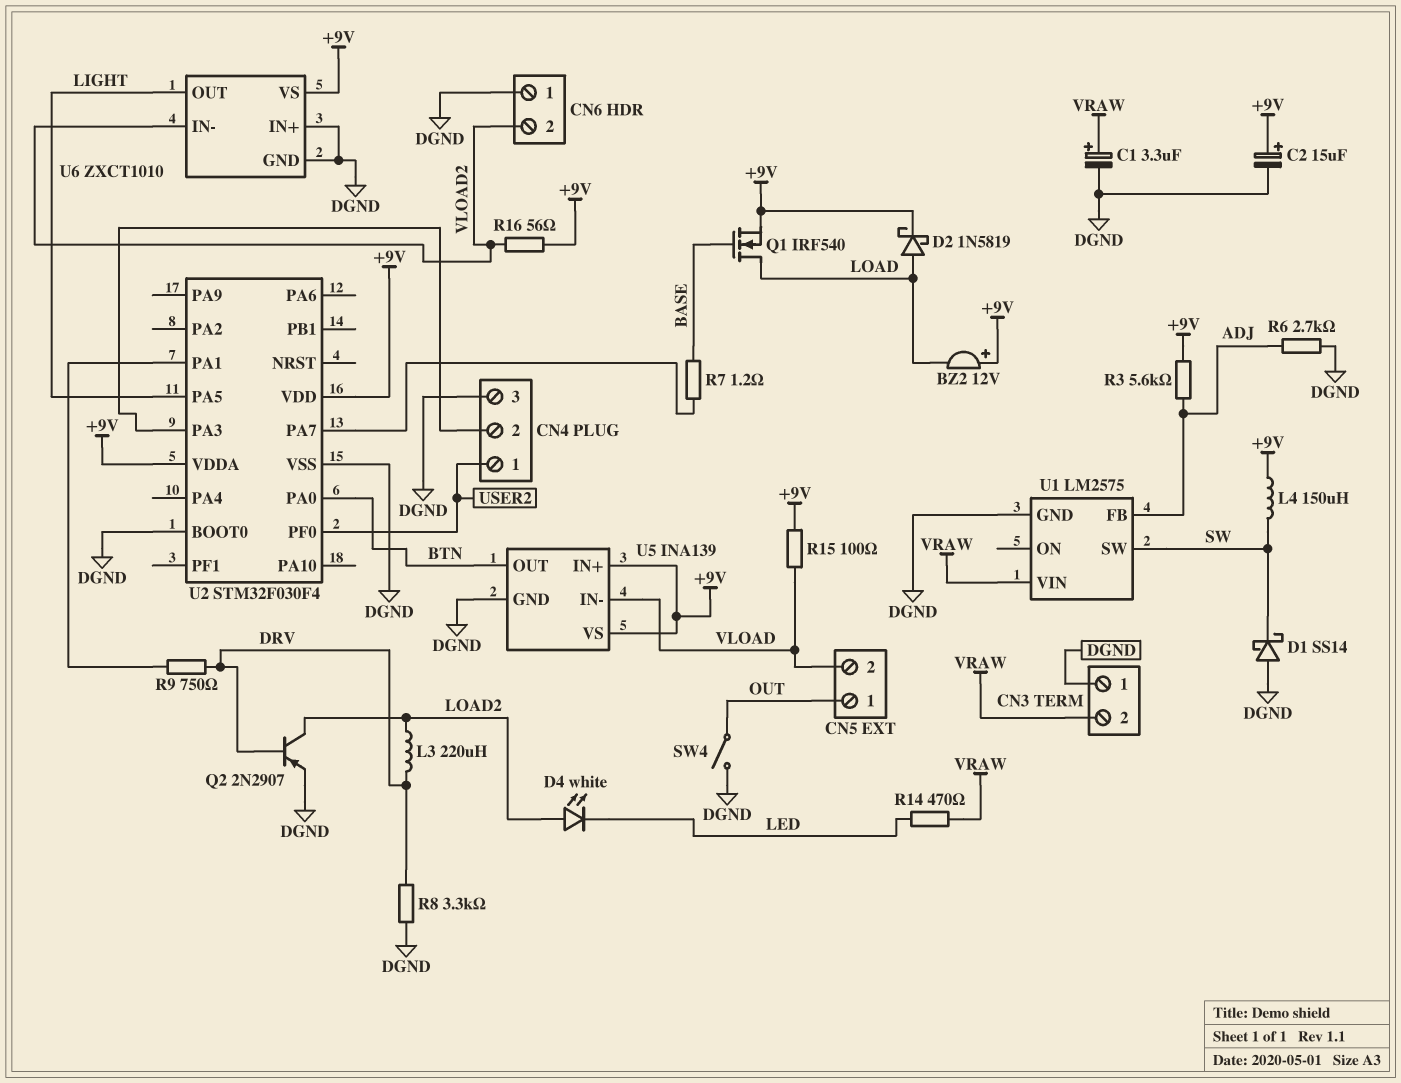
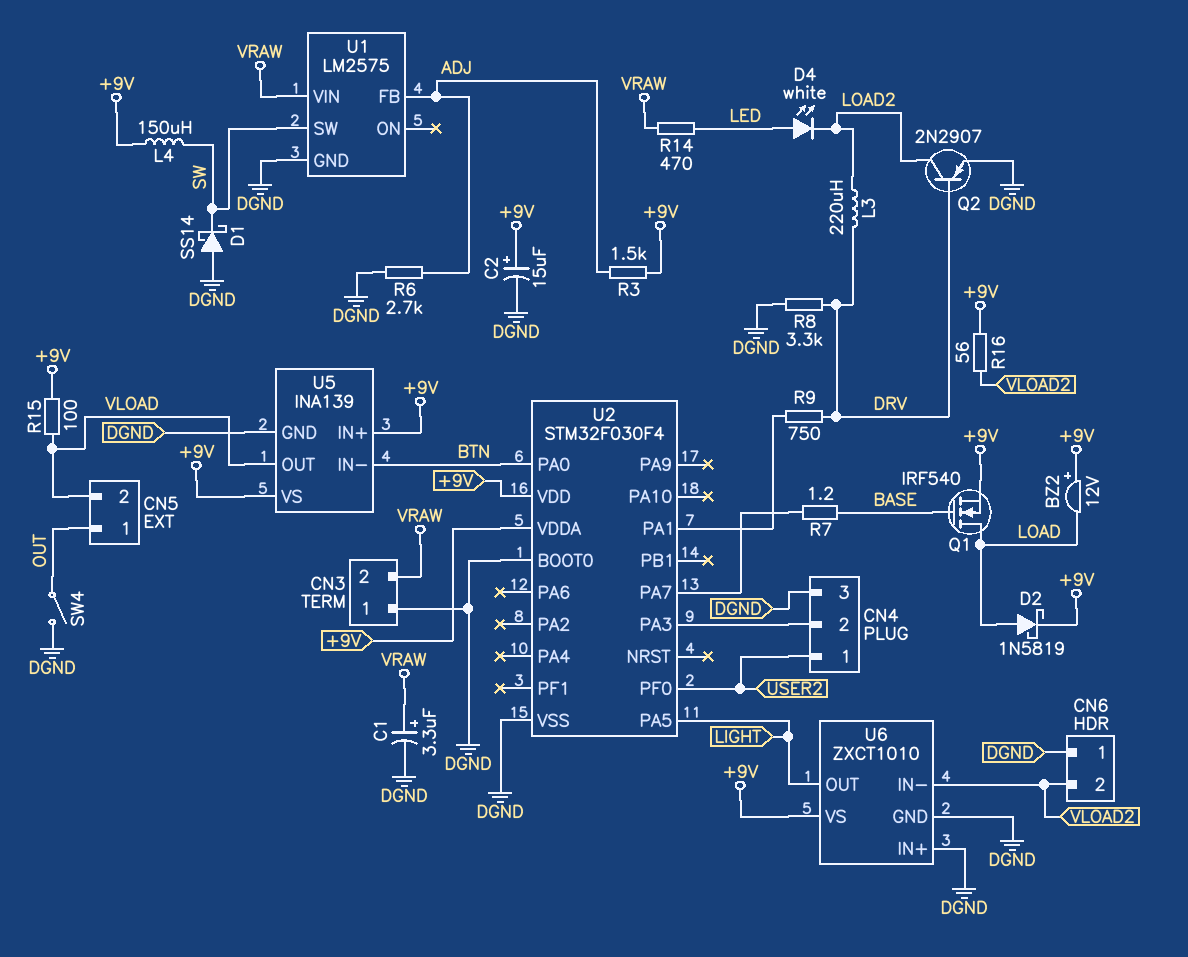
D4: LED white (A LOAD2, K LED) -> LED white (A LED, K LOAD2)
R3: 5.6k (+9V, ADJ) -> 1.5k (+9V, ADJ)
U5 pin IN-: VLOAD -> BTN
U5 pin OUT: BTN -> VLOAD

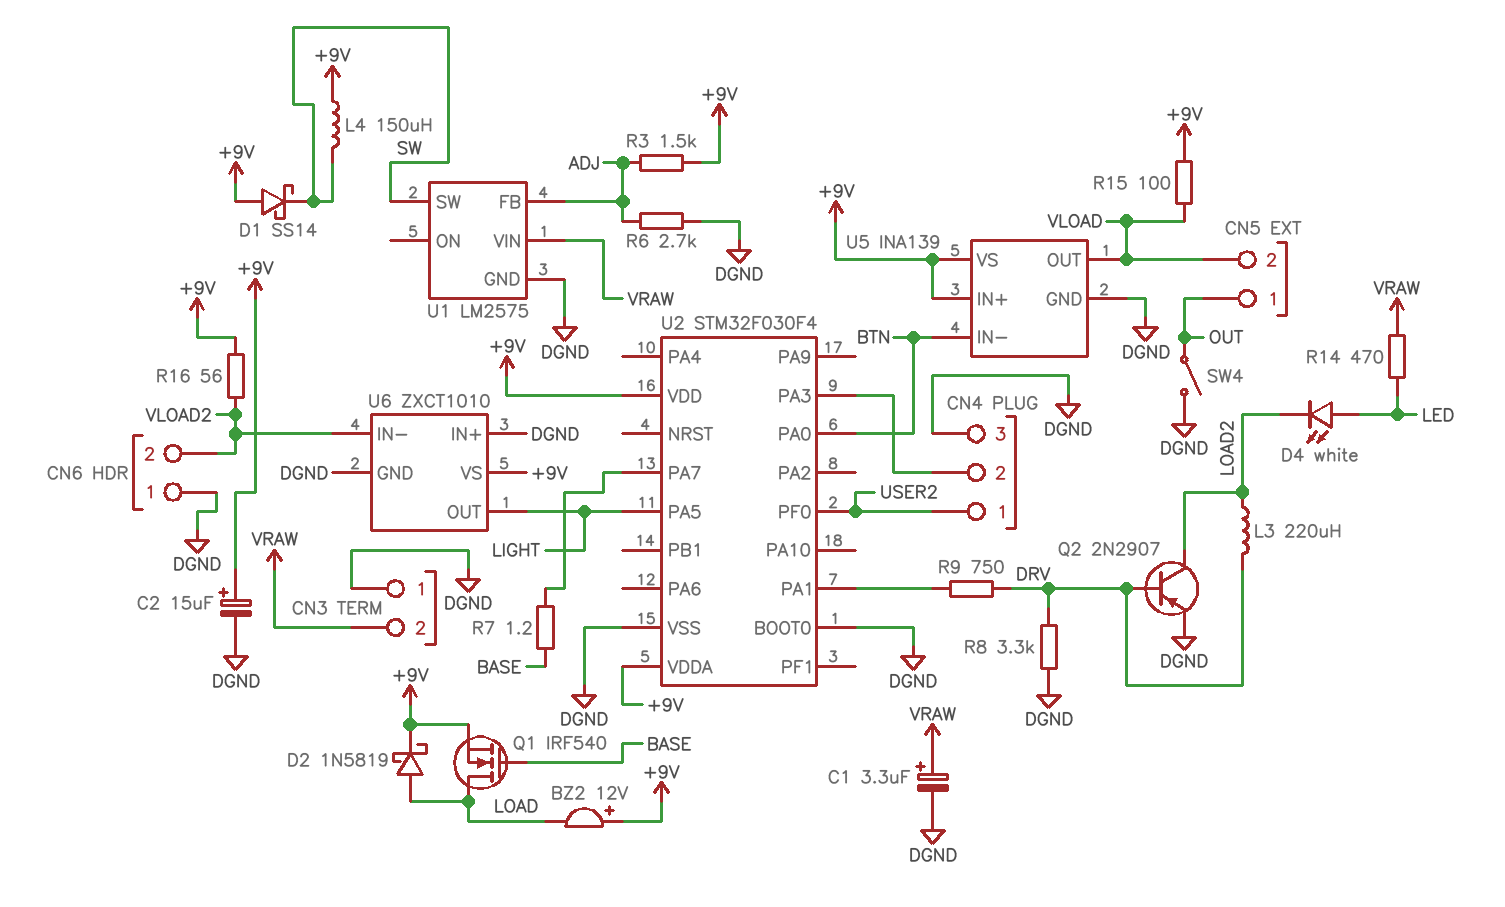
D1: schottky SS14 (A DGND, K SW) -> schottky SS14 (A +9V, K SW)

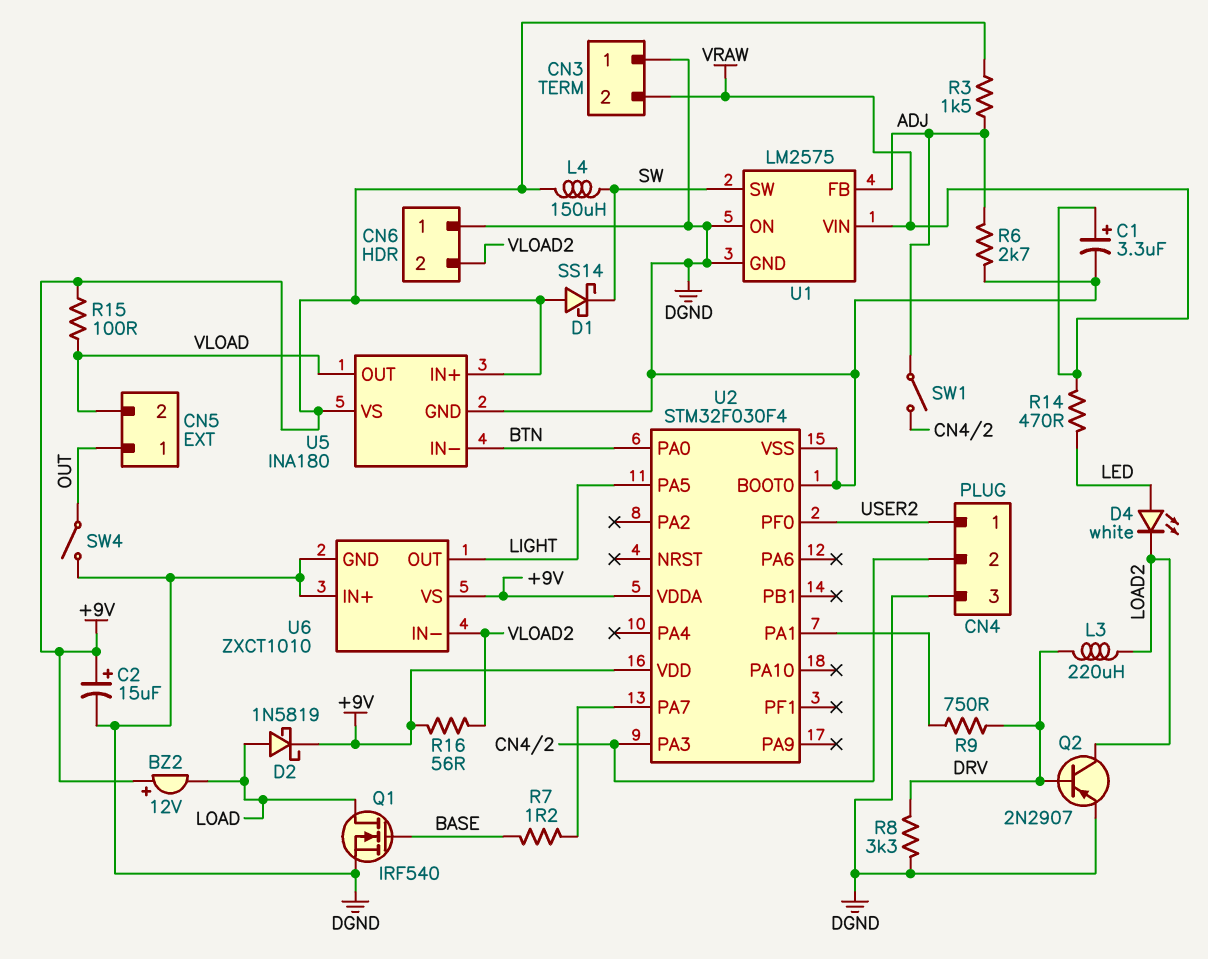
Q1: NMOS IRF540 (G BASE, D LOAD, S +9V) -> NMOS IRF540 (G BASE, D LOAD, S DGND)
SW1: none -> switch (ADJ, CN4/2)
U1 pin ON: none -> DGND
U5: INA139 -> INA180

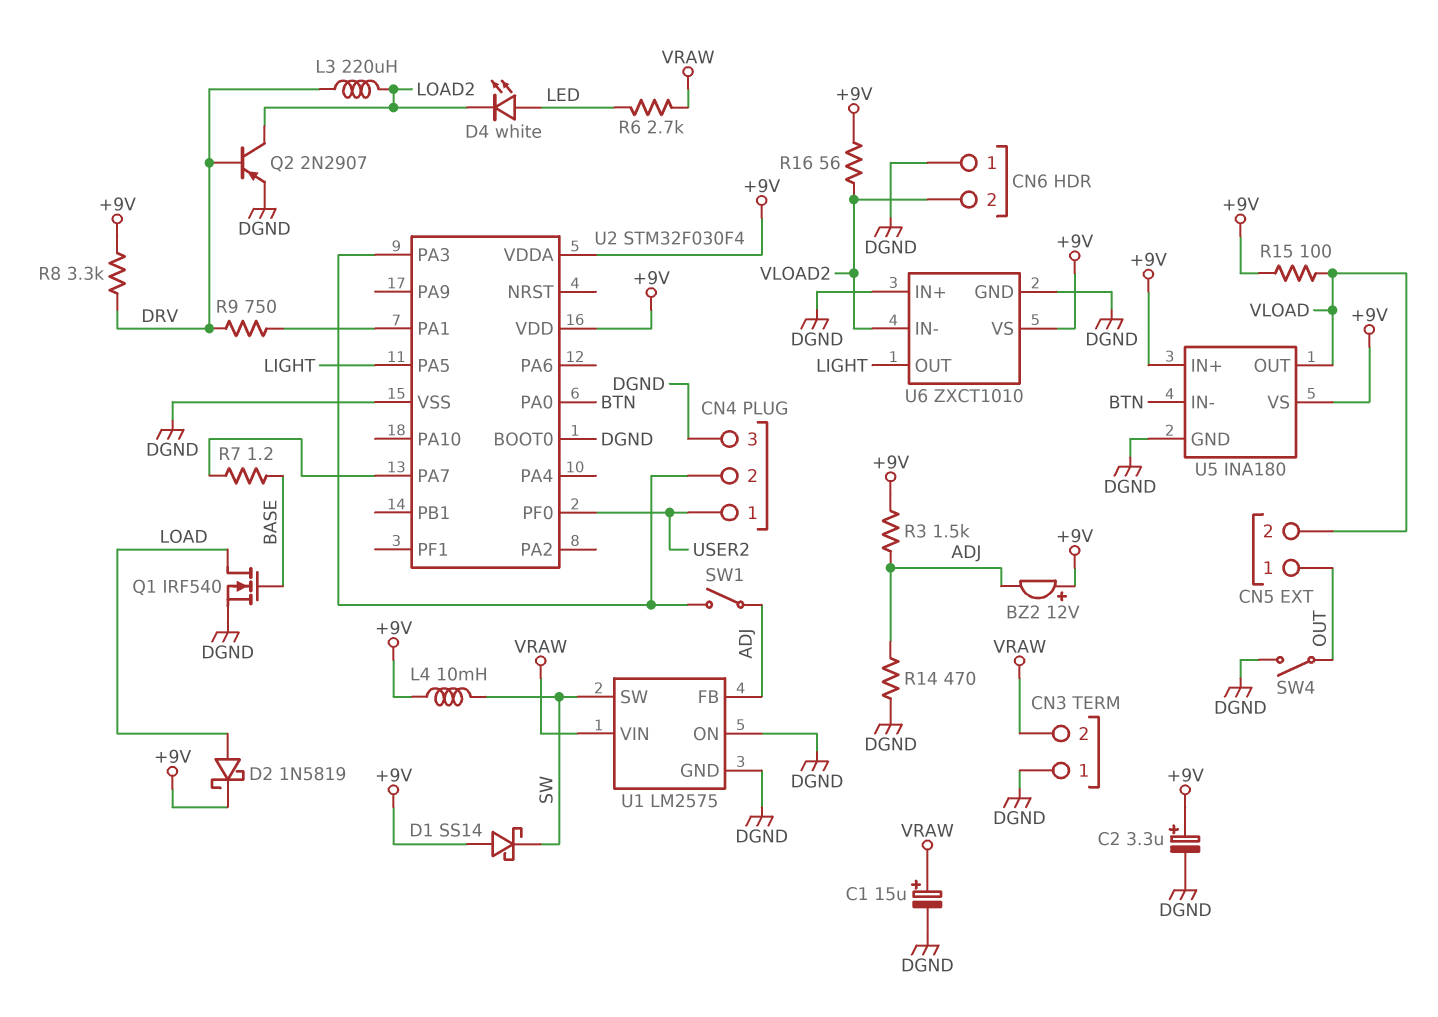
BZ2: buzzer 12V (plus +9V, minus LOAD) -> buzzer 12V (plus +9V, minus ADJ)
C1: 3.3uF (plus VRAW, minus DGND) -> 15uF (plus VRAW, minus DGND)
C2: 15uF (plus +9V, minus DGND) -> 3.3uF (plus +9V, minus DGND)
L4: 150uH (+9V, SW) -> 10mH (+9V, SW)
R6: 2.7k (ADJ, DGND) -> 2.7k (LED, VRAW)
R8: 3.3k (DGND, DRV) -> 3.3k (+9V, DRV)
R14: 470 (LED, VRAW) -> 470 (ADJ, DGND)

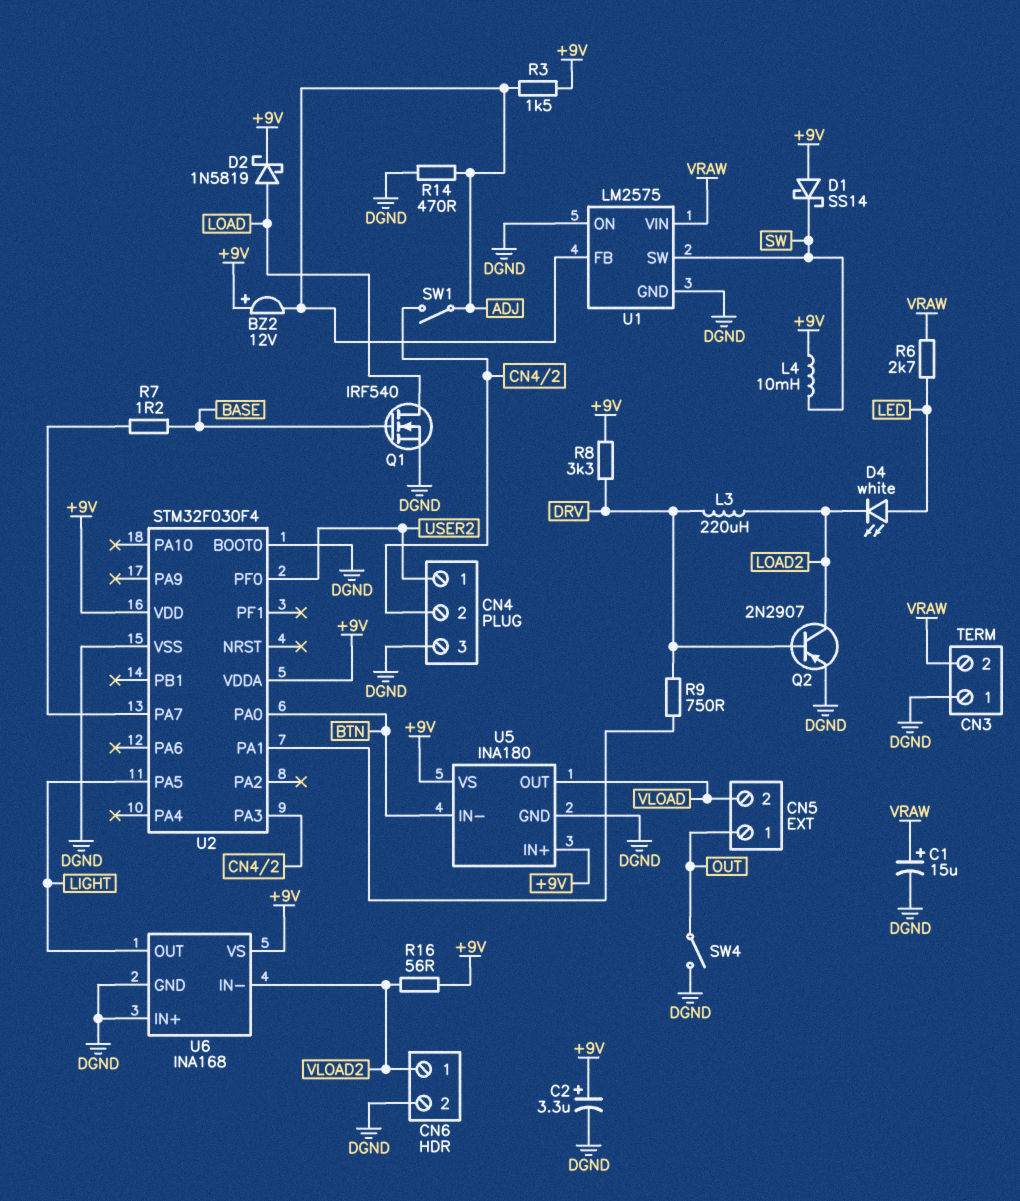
CN6 pin 1: DGND -> VLOAD2
CN6 pin 2: VLOAD2 -> DGND
R15: 100 (+9V, VLOAD) -> none
U6: ZXCT1010 -> INA168

